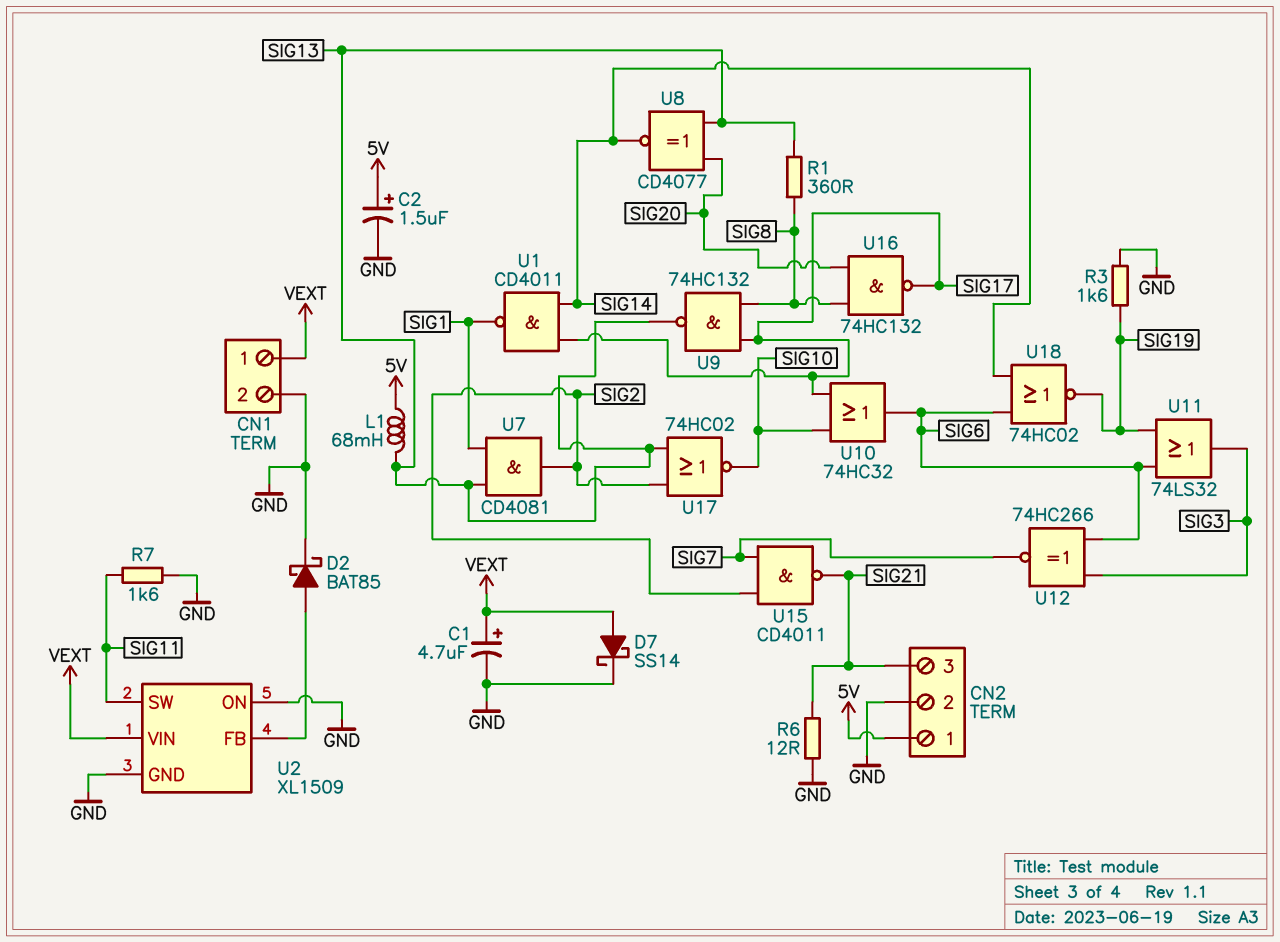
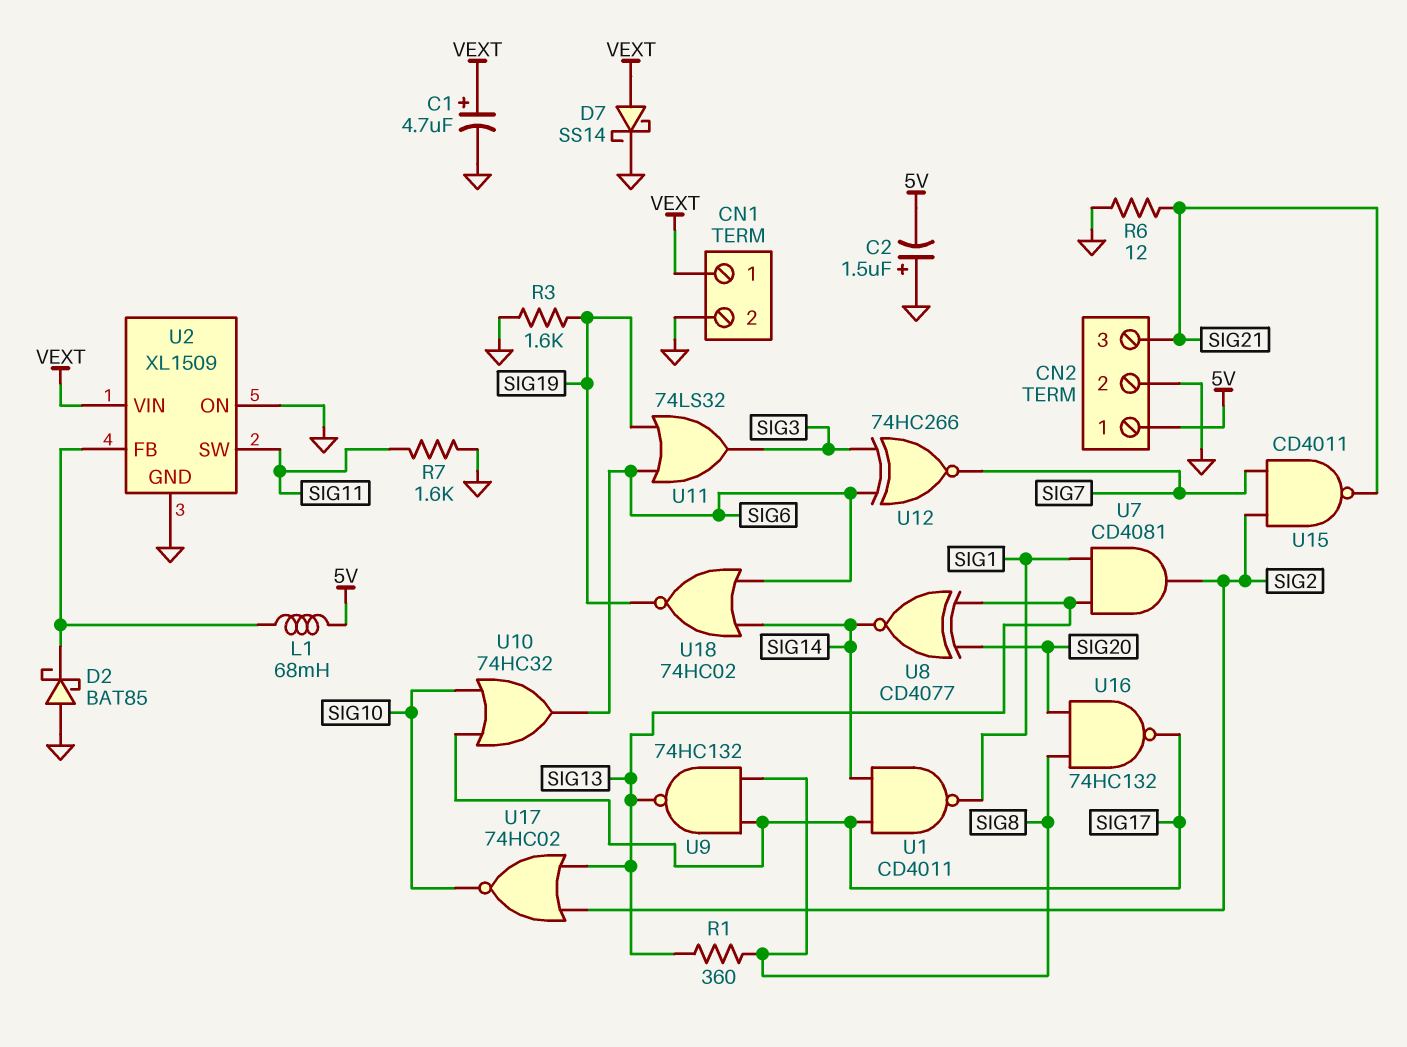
C2: 1.5uF (plus 5V, minus GND) -> 1.5uF (plus GND, minus 5V)
D2: schottky BAT85 (A U2/FB, K GND) -> schottky BAT85 (A GND, K U2/FB)
L1: 68mH (5V, SIG13) -> 68mH (5V, U2/FB)

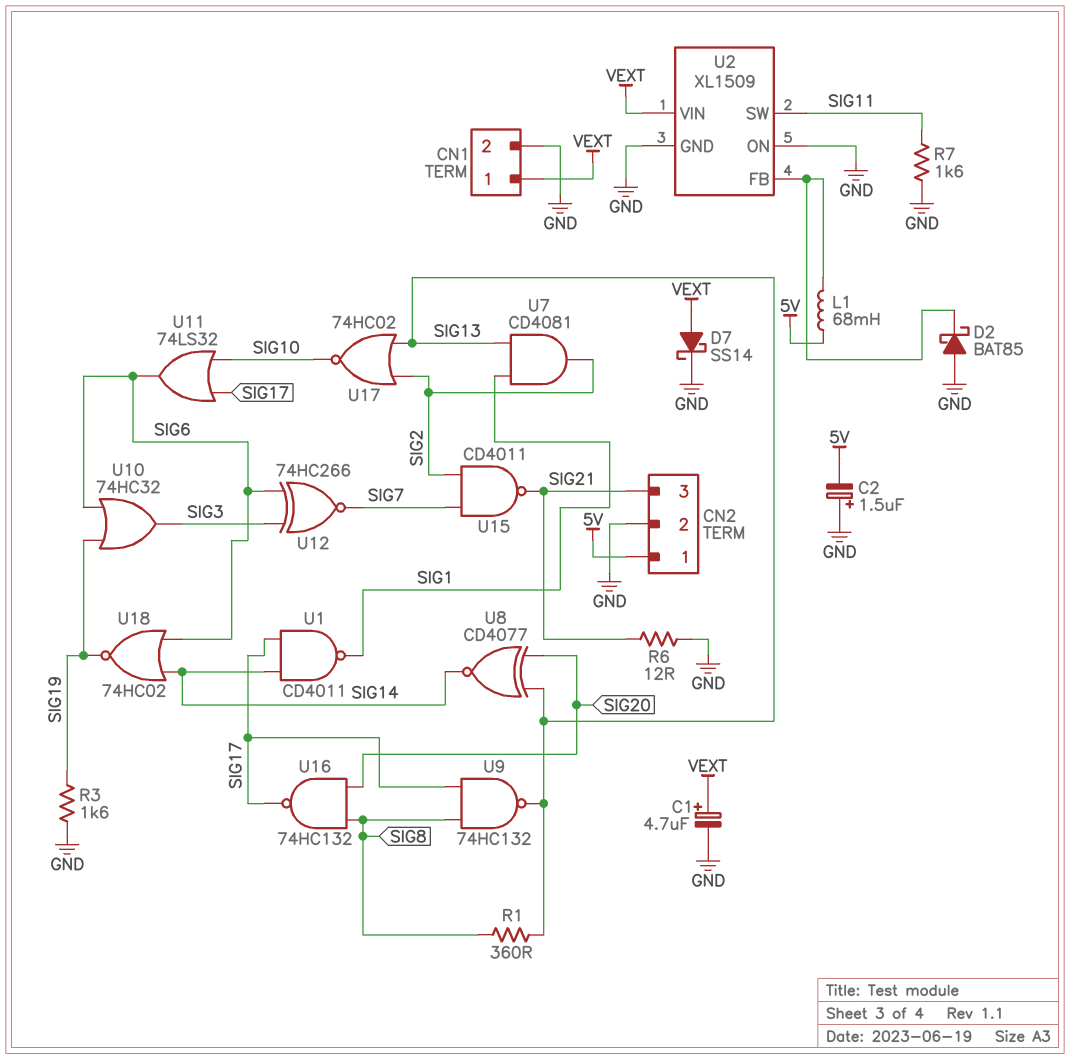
U10: OR 74HC32 (in SIG10, in SIG17, out SIG6) -> OR 74HC32 (in SIG6, in SIG19, out SIG3)
U11: OR 74LS32 (in SIG6, in SIG19, out SIG3) -> OR 74LS32 (in SIG10, in SIG17, out SIG6)

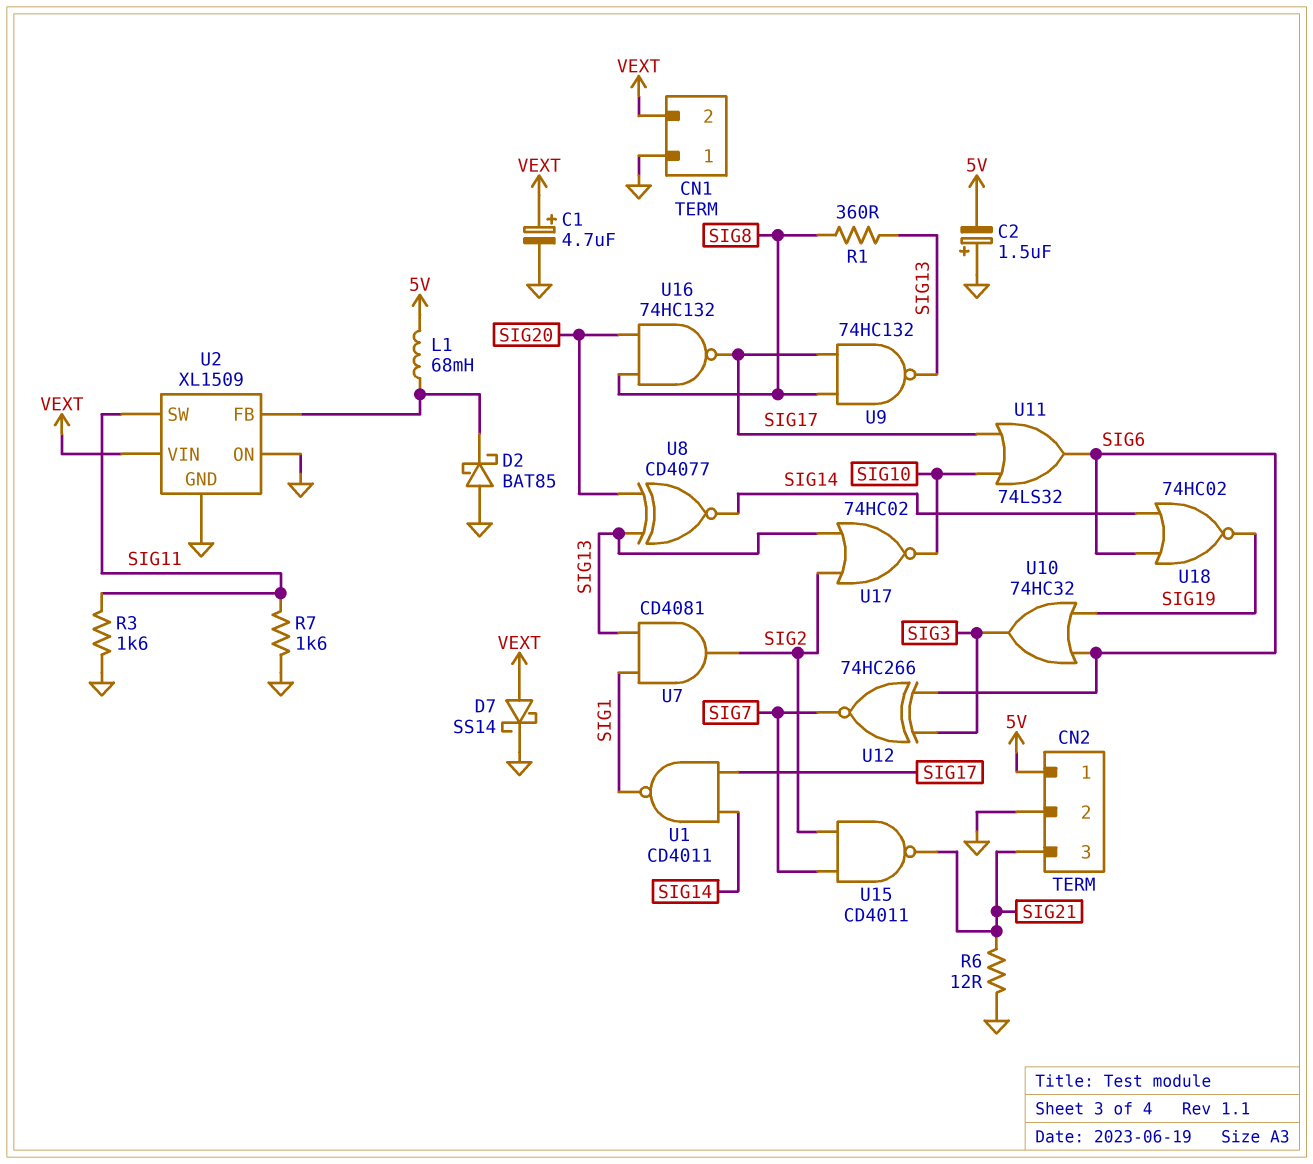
CN1 pin 1: VEXT -> GND
CN1 pin 2: GND -> VEXT
R3: 1.6k (GND, SIG19) -> 1.6k (GND, SIG11)

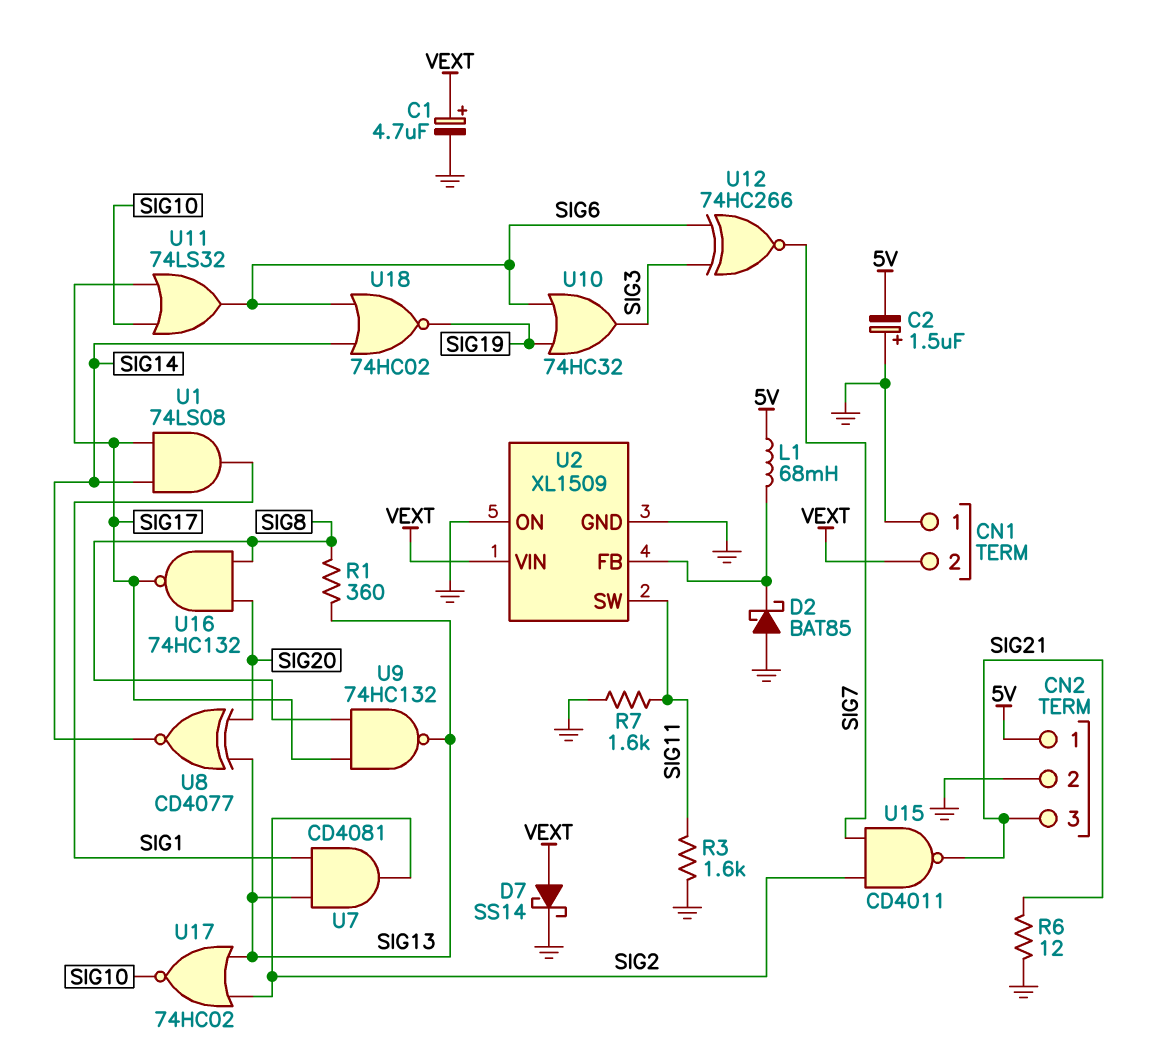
U1: NAND CD4011 (in SIG14, in SIG17, out SIG1) -> AND 74LS08 (in SIG14, in SIG17, out SIG1)

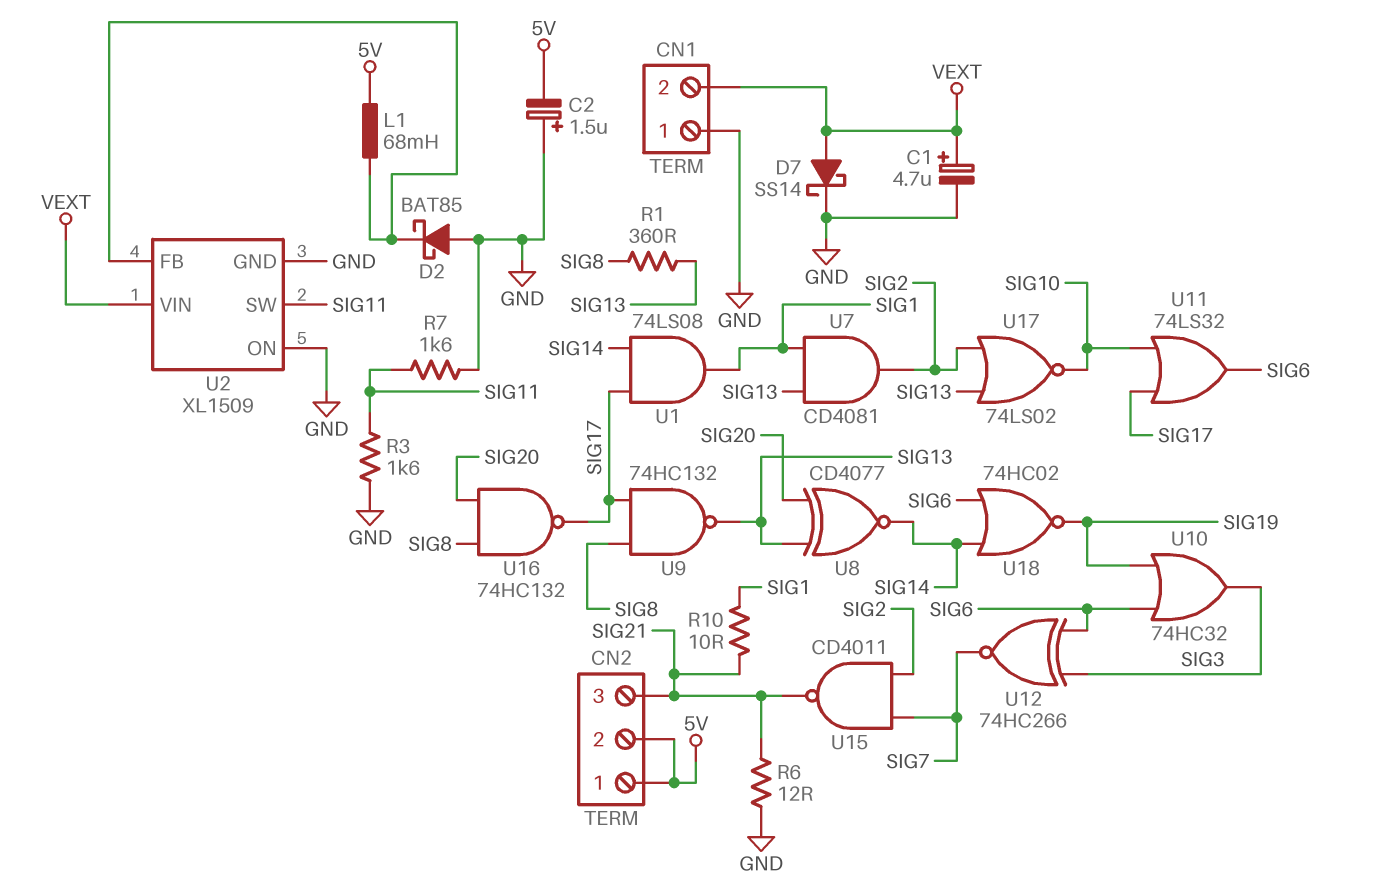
CN2 pin 2: GND -> 5V
R10: none -> 10 (SIG1, SIG21)
U17: NOR 74HC02 (in SIG2, in SIG13, out SIG10) -> NOR 74LS02 (in SIG2, in SIG13, out SIG10)

